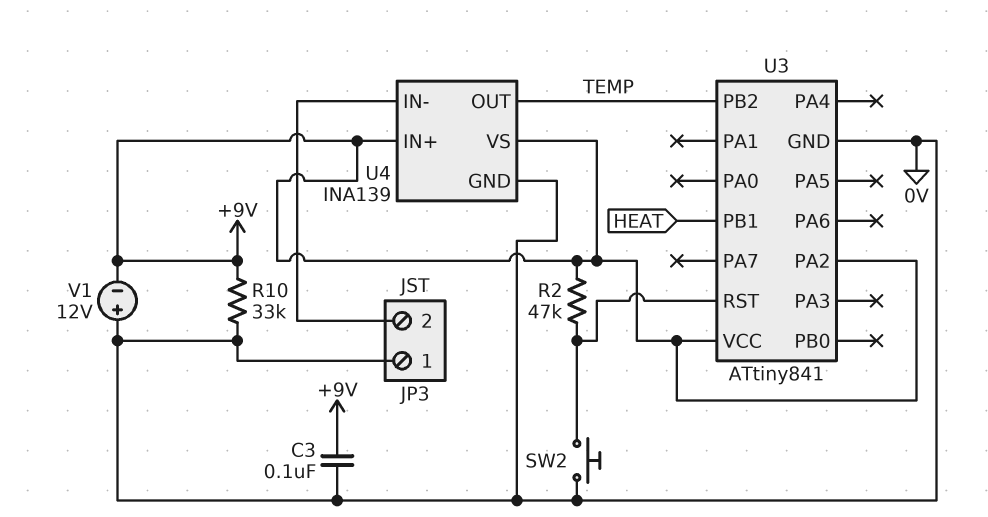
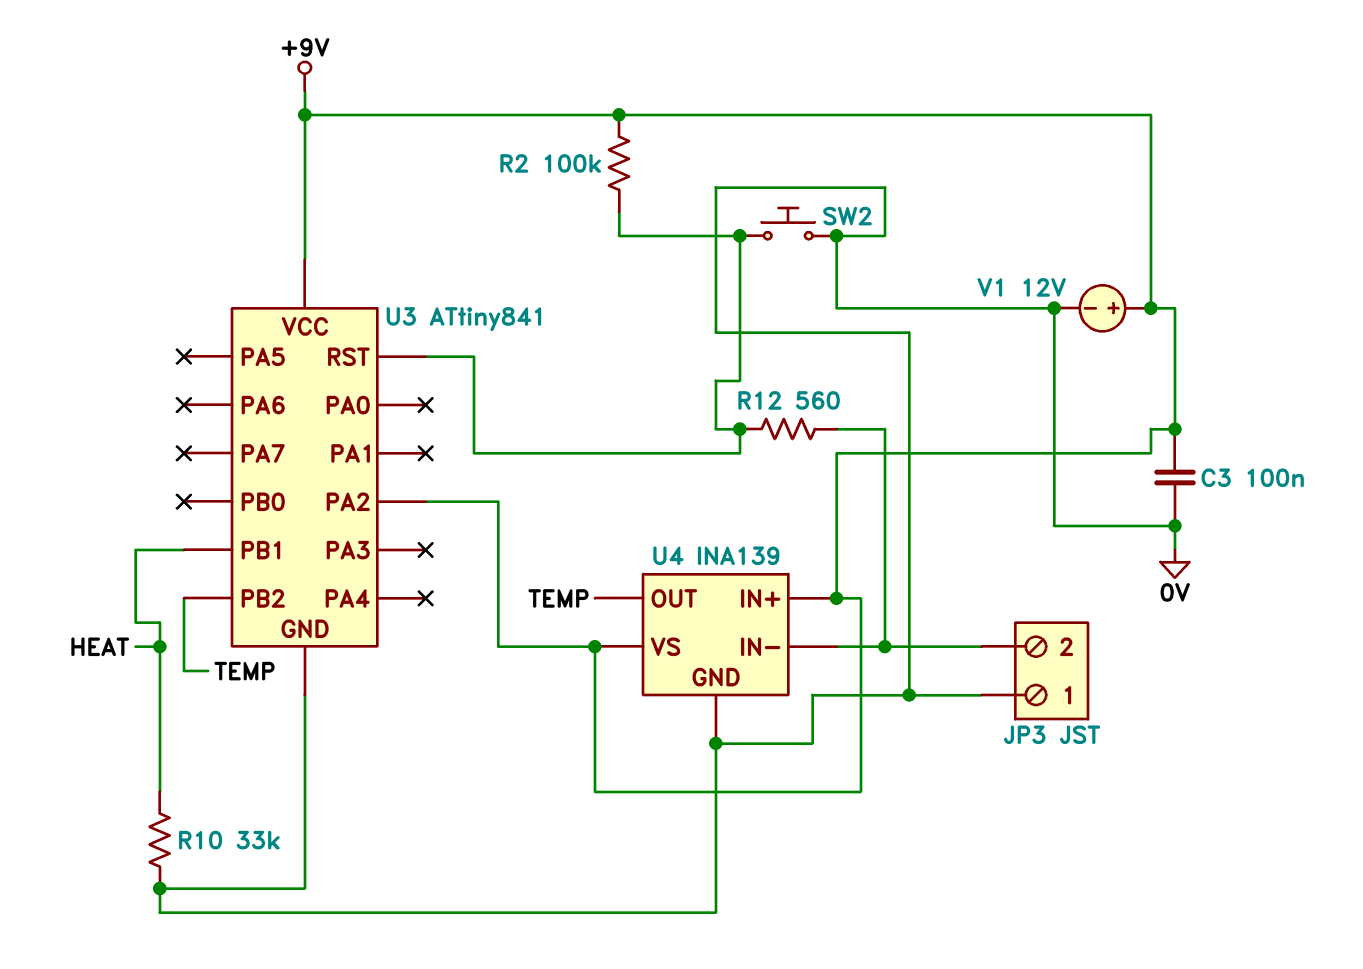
R2: 47k (+9V, U3/RST) -> 100k (+9V, U3/RST)
R10: 33k (+9V, 0V) -> 33k (0V, HEAT)
R12: none -> 560 (JP3/2, U3/RST)
V1: 12V (plus 0V, minus +9V) -> 12V (plus +9V, minus 0V)

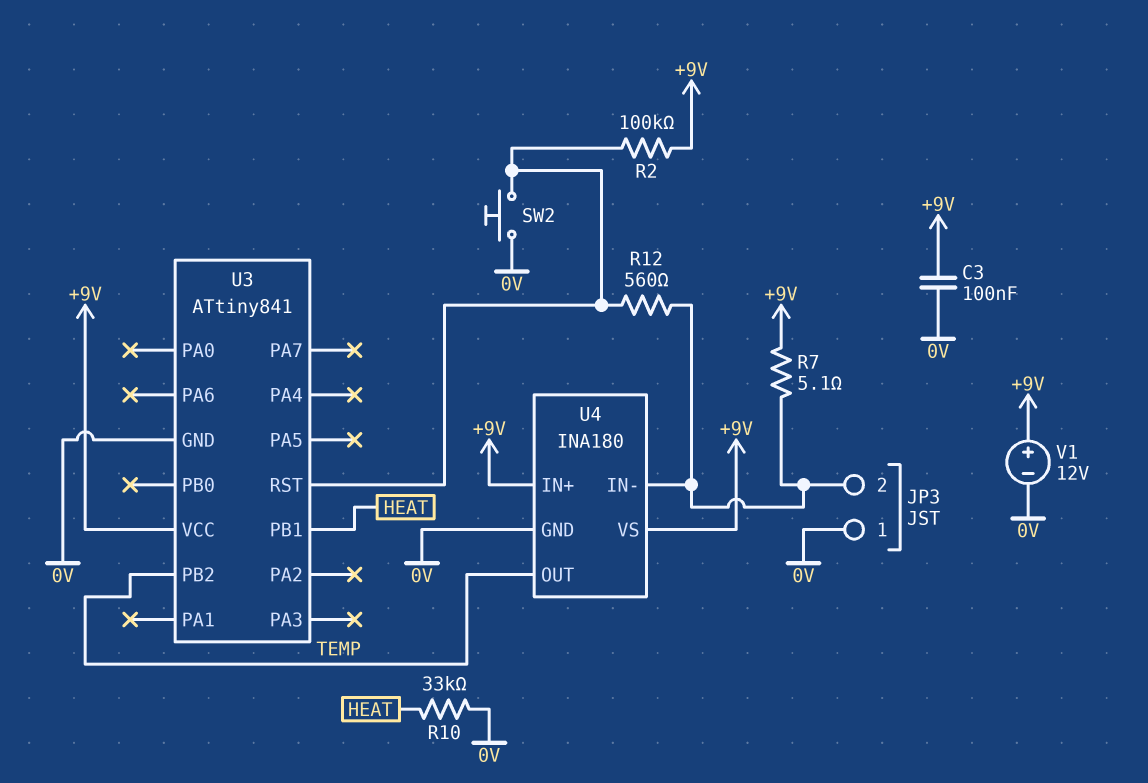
R7: none -> 5.1 (+9V, JP3/2)
U3 pin PA2: +9V -> none
U4: INA139 -> INA180

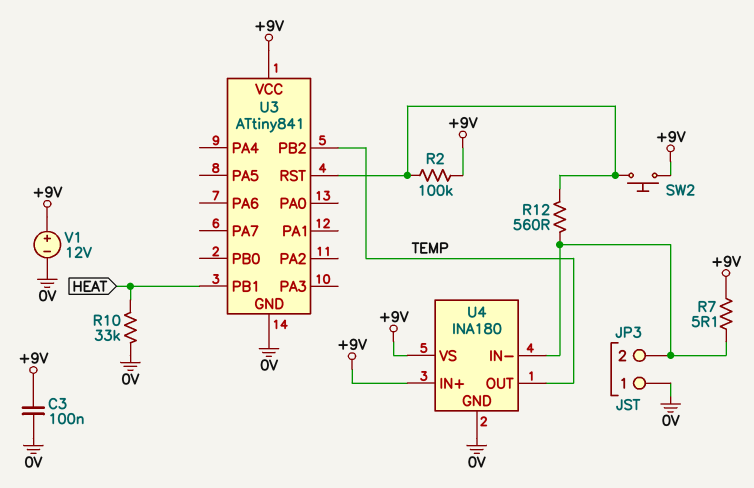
SW2: button (0V, U3/RST) -> button (+9V, U3/RST)

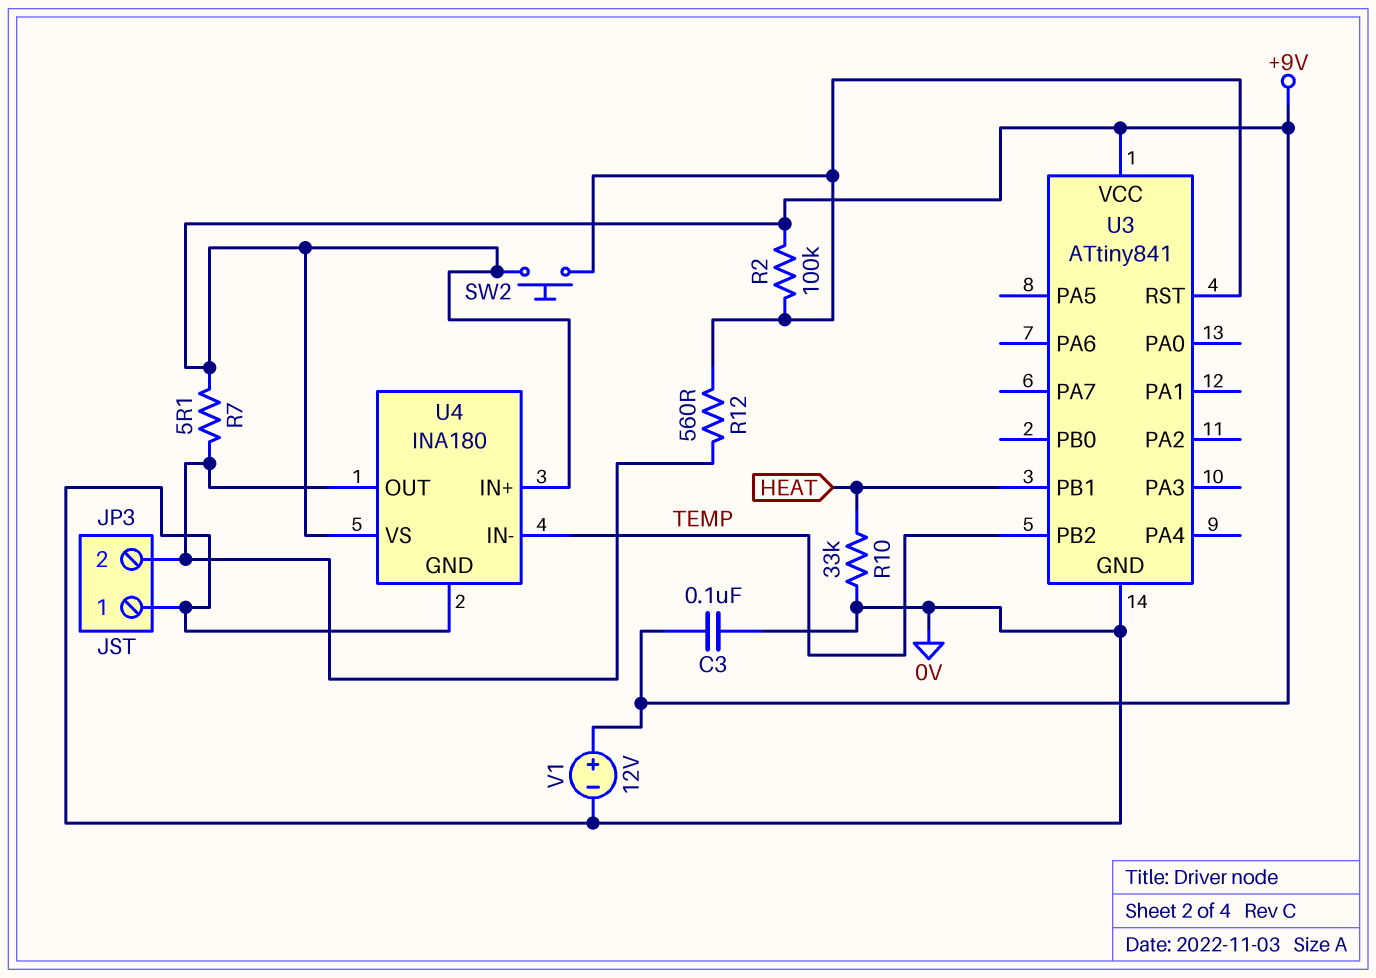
U4 pin IN-: JP3/2 -> TEMP
U4 pin OUT: TEMP -> JP3/2

